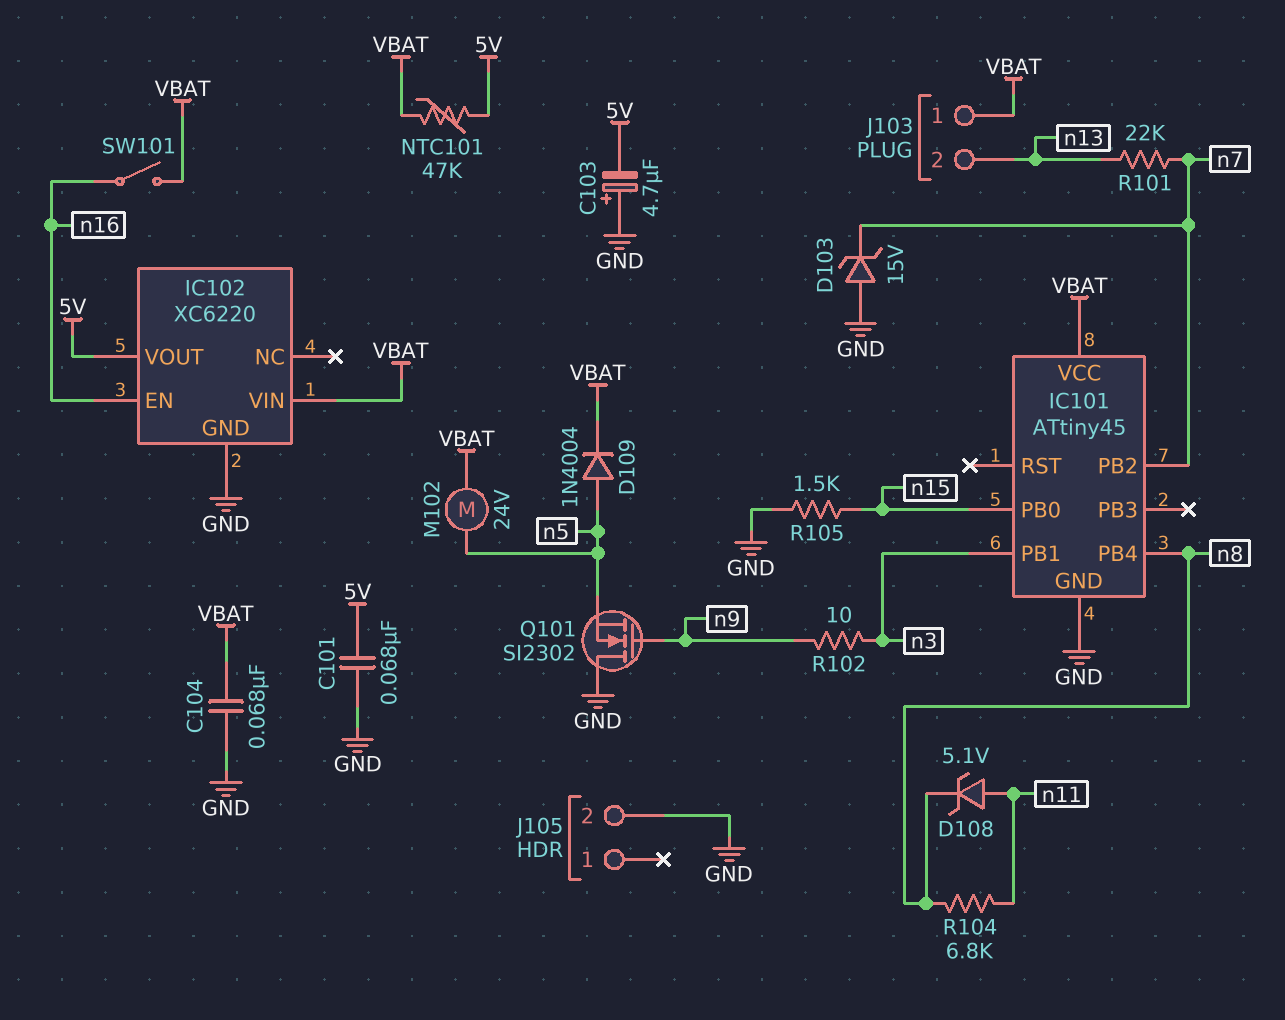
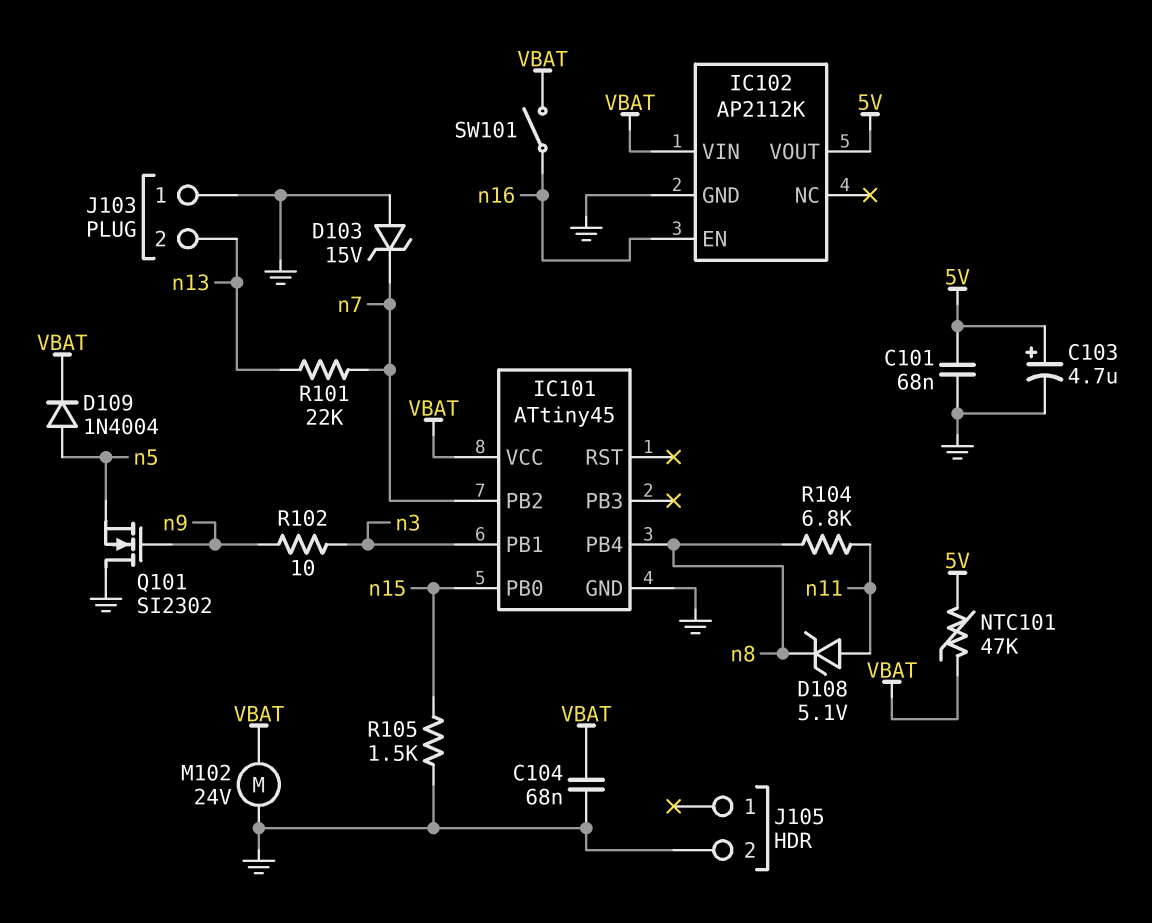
C103: 4.7uF (plus GND, minus 5V) -> 4.7uF (plus 5V, minus GND)
IC102: XC6220 -> AP2112K
J103 pin 1: VBAT -> GND
M102: motor 24V (VBAT, n5) -> motor 24V (GND, VBAT)

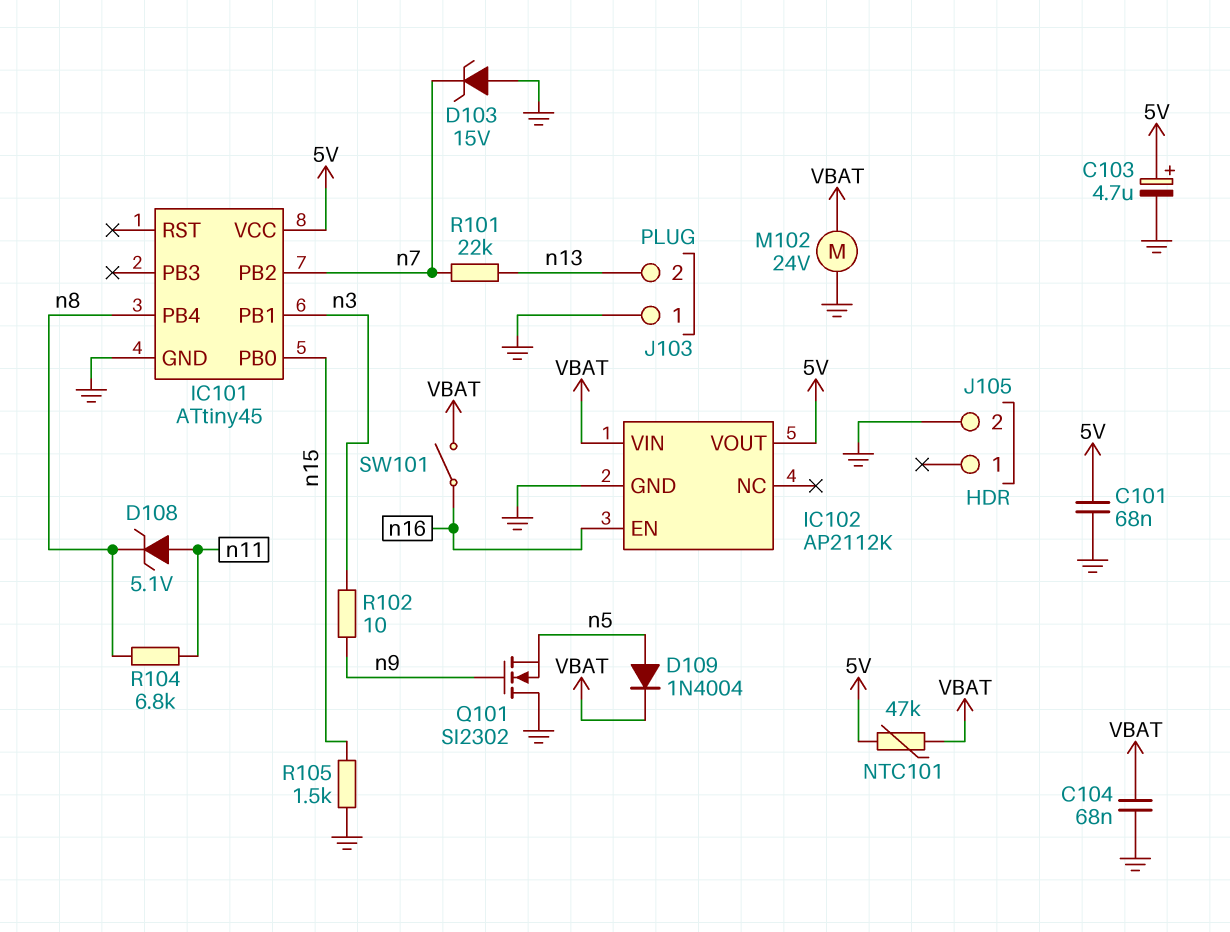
IC101 pin VCC: VBAT -> 5V

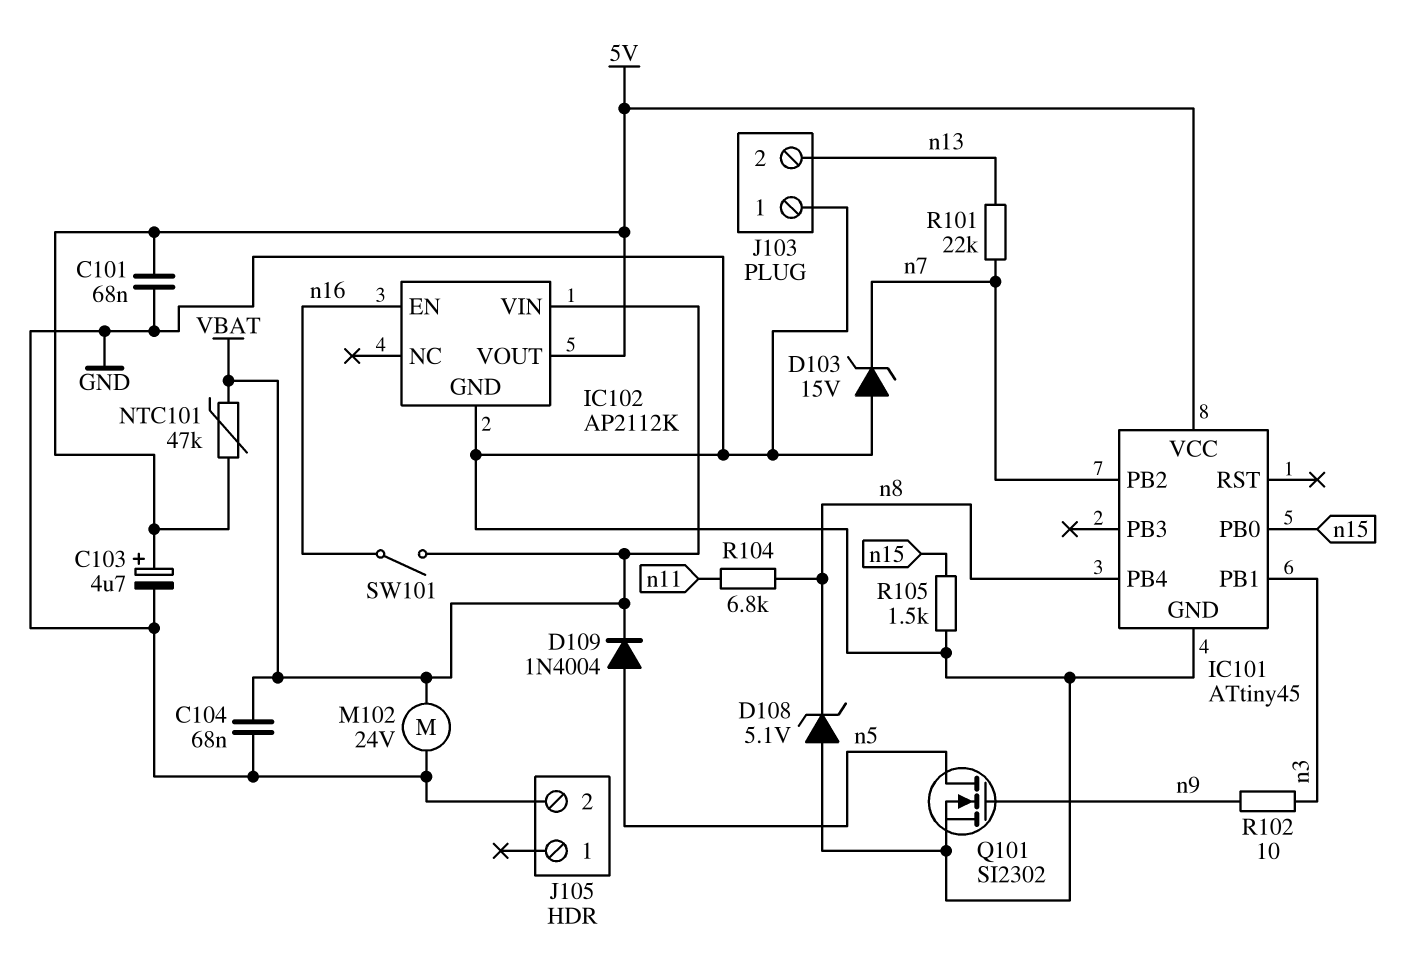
D108: zener 5.1V (A n11, K n8) -> zener 5.1V (A GND, K n8)
Q101: NMOS SI2302 (G n9, D GND, S n5) -> NMOS SI2302 (G n9, D n5, S GND)

